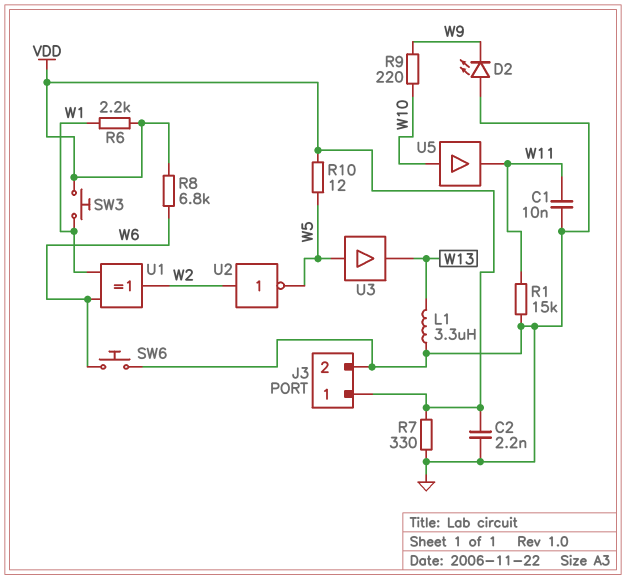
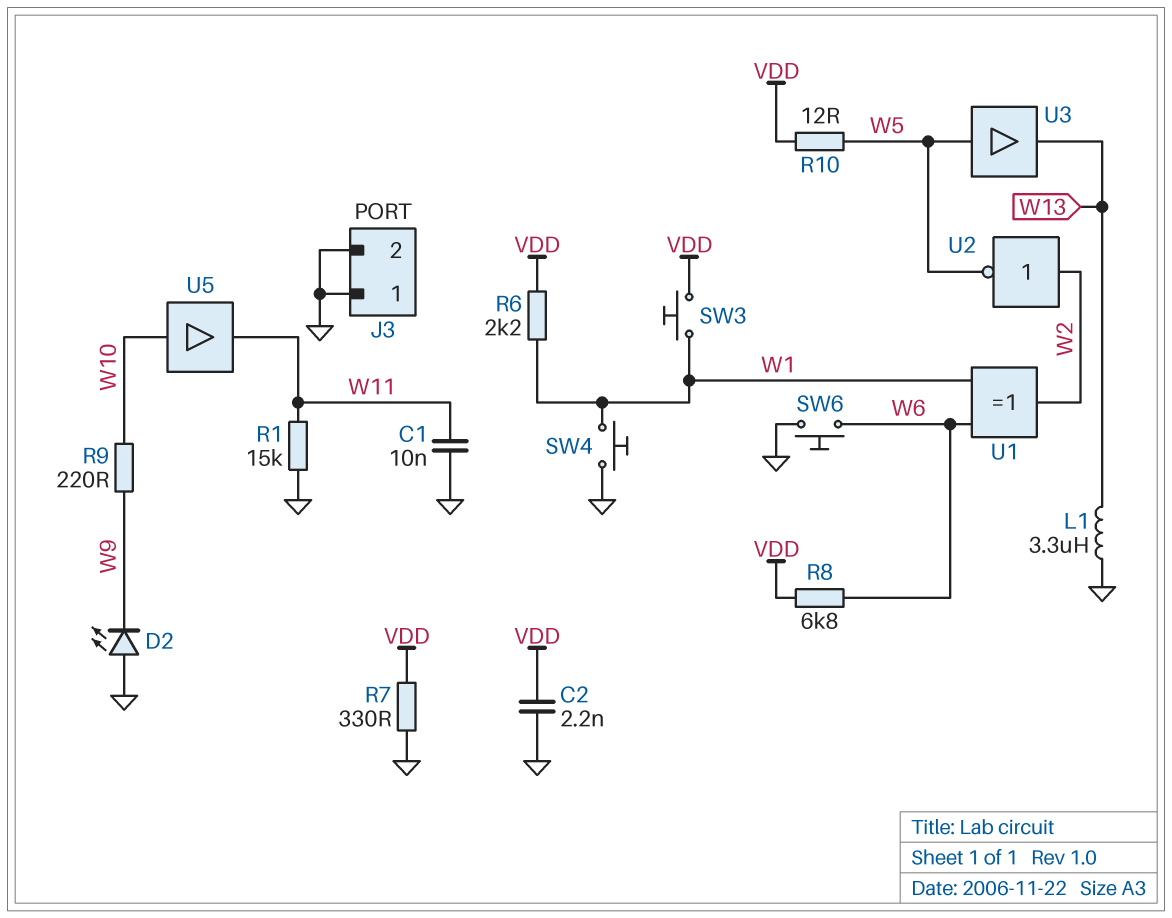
J3 pin 1: VDD -> GND
SW4: none -> button (GND, W1)

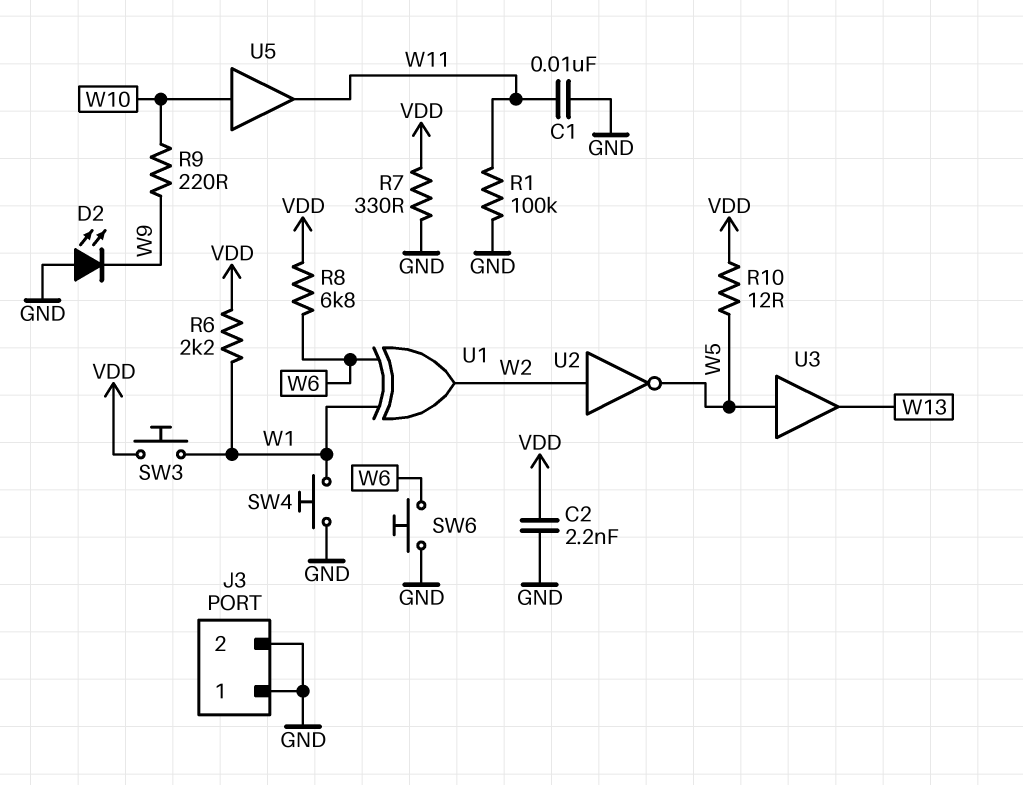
L1: 3.3uH (GND, W13) -> none
R1: 15k (GND, W11) -> 100k (GND, W11)

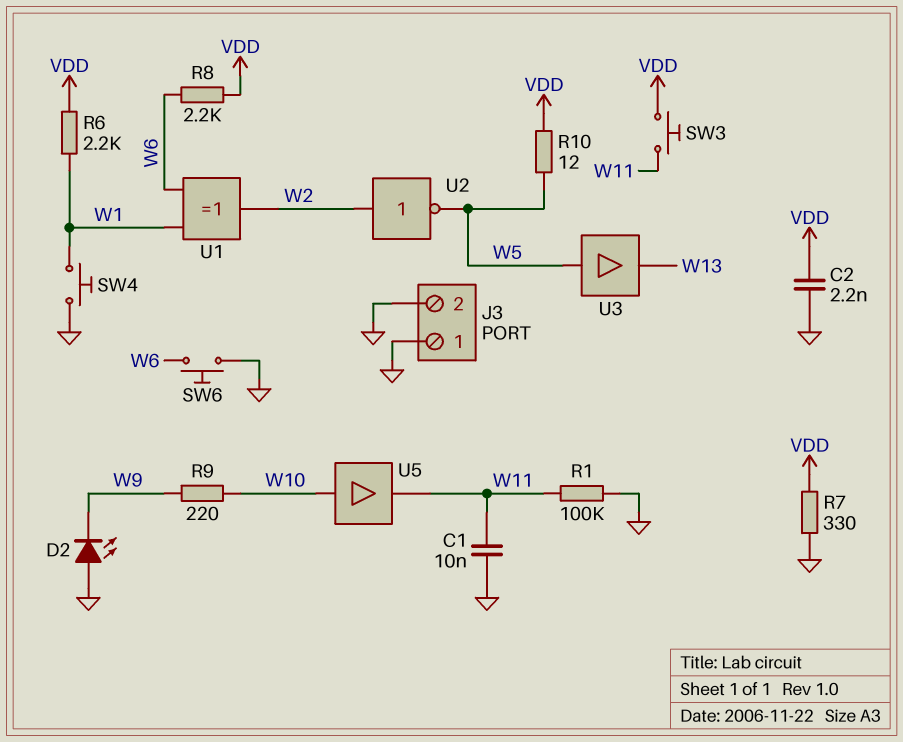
R8: 6.8k (VDD, W6) -> 2.2k (VDD, W6)
SW3: button (VDD, W1) -> button (VDD, W11)

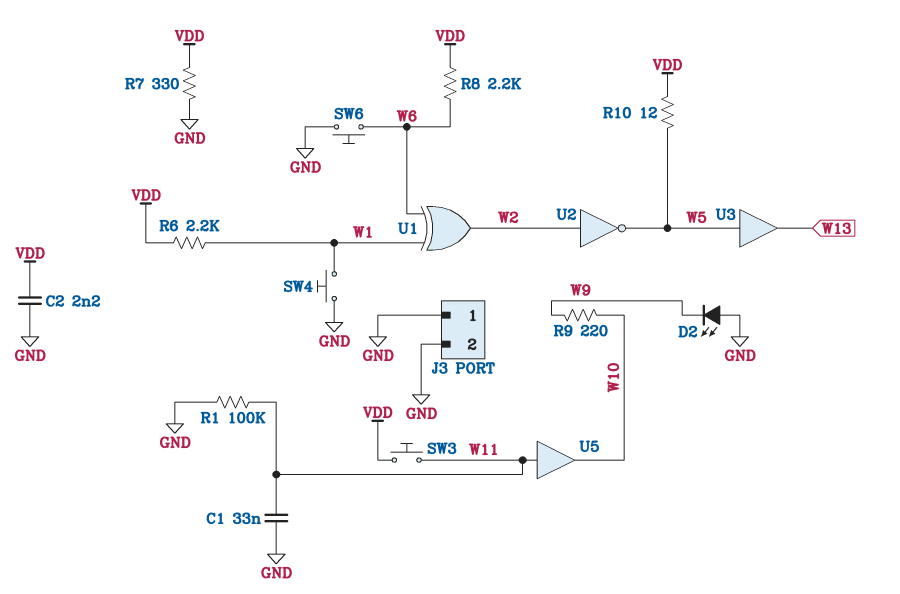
C1: 10nF (GND, W11) -> 33nF (GND, W11)
U5: buffer (in W10, out W11) -> buffer (in W11, out W10)

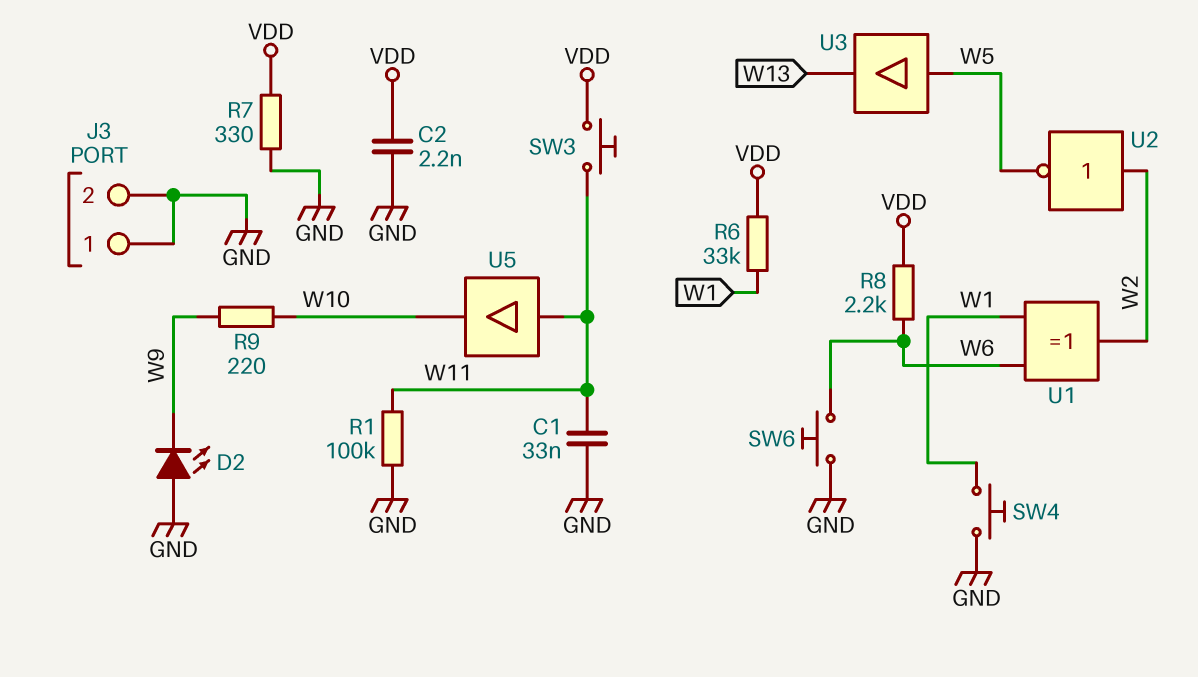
R6: 2.2k (VDD, W1) -> 33k (VDD, W1)
R10: 12 (VDD, W5) -> none

